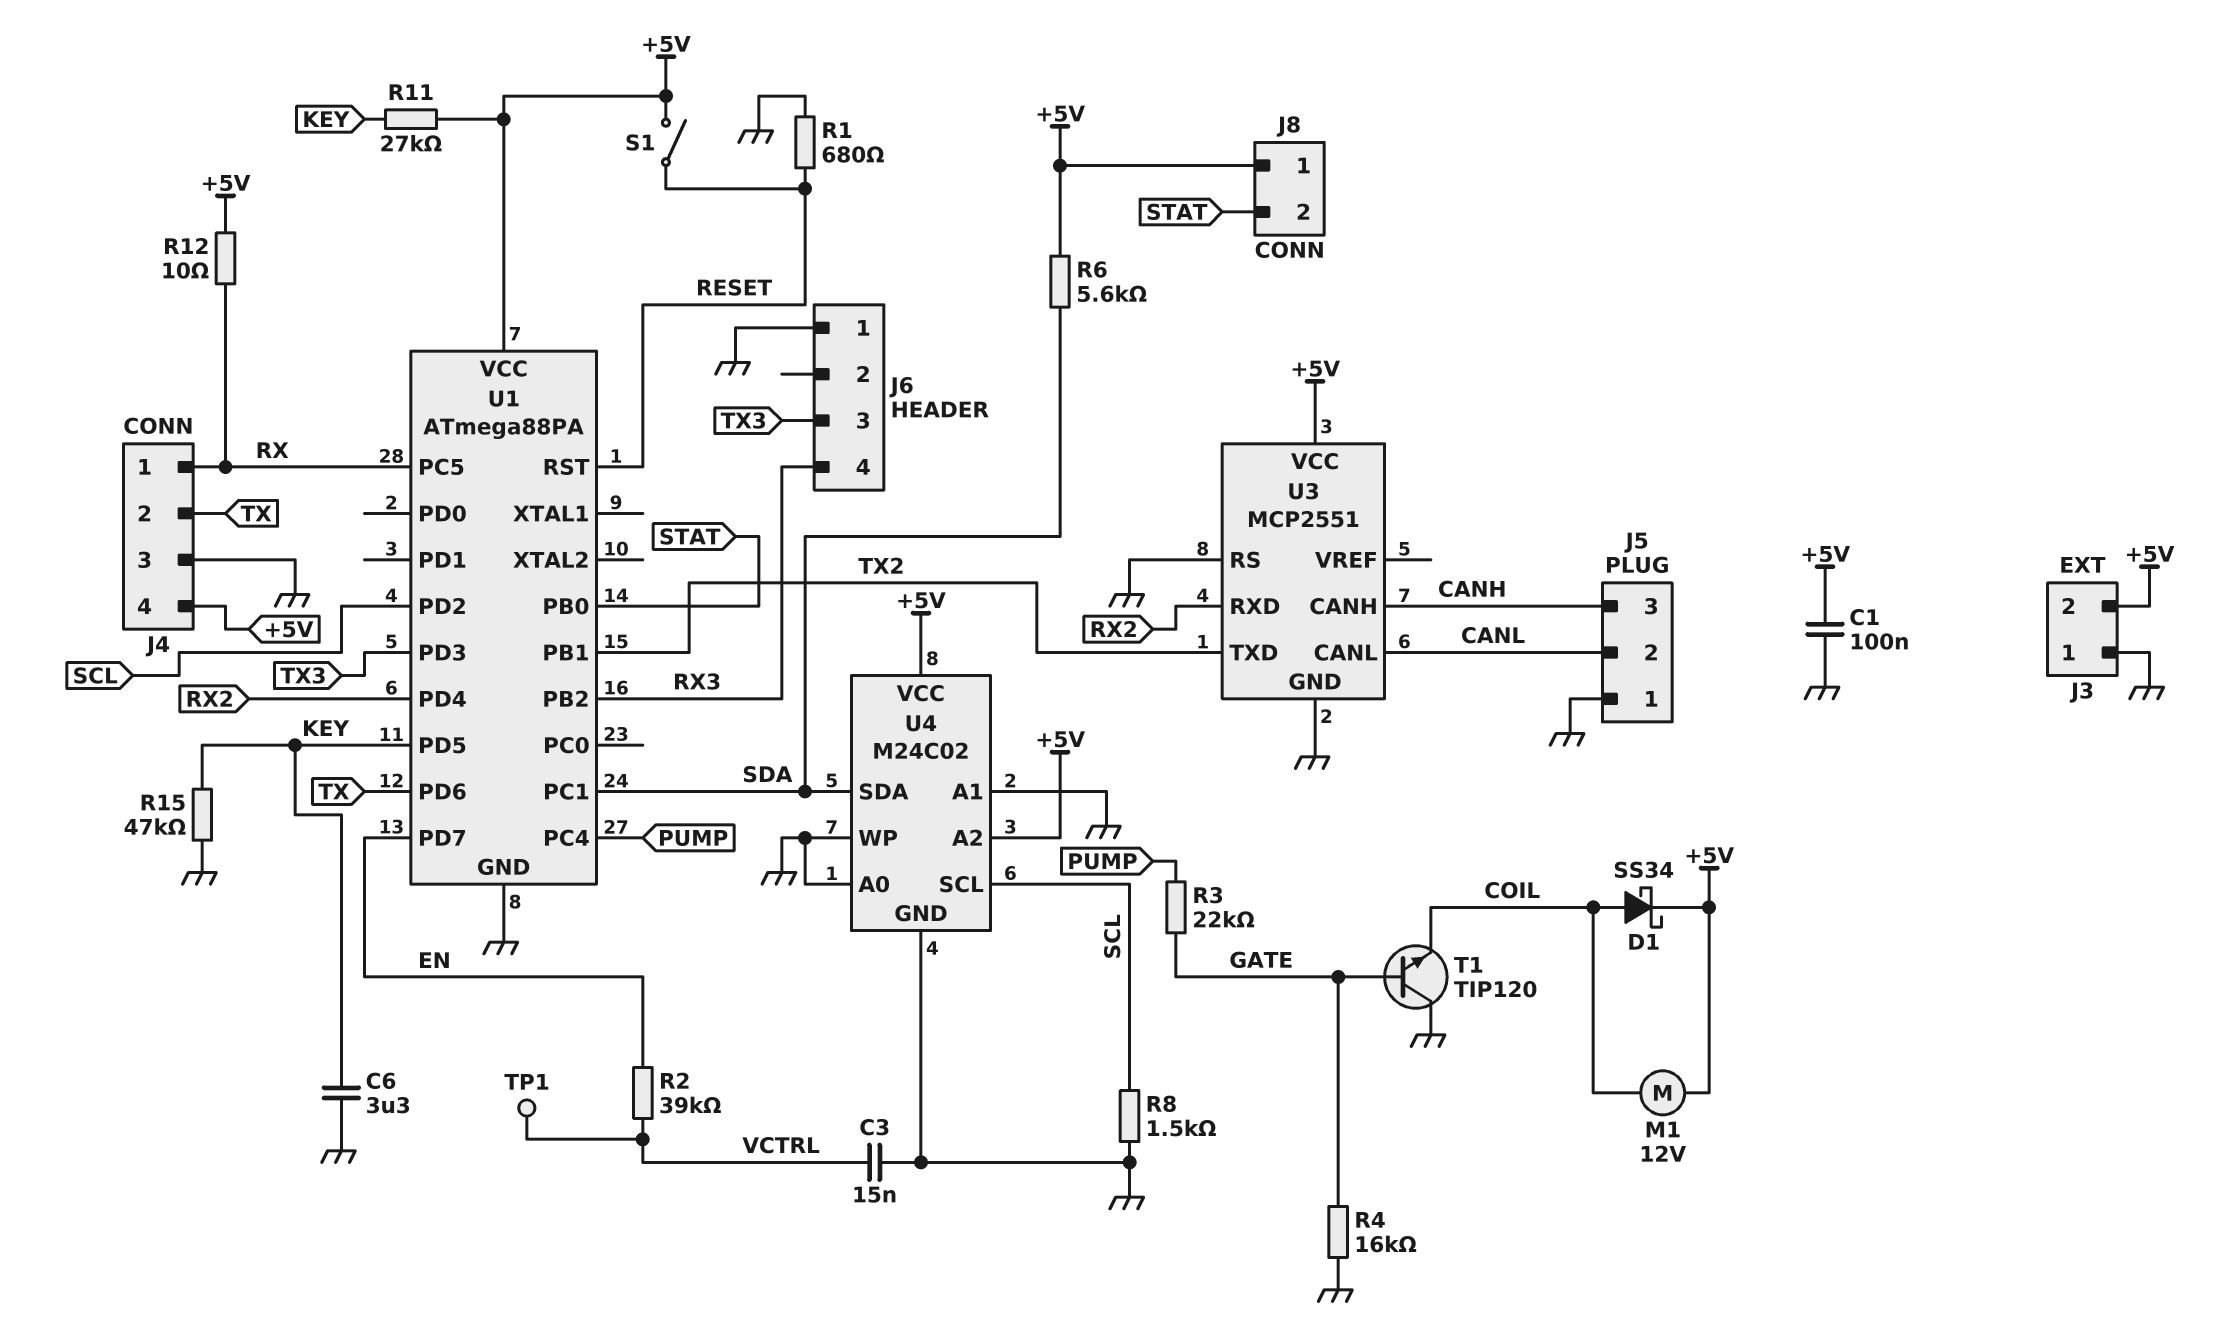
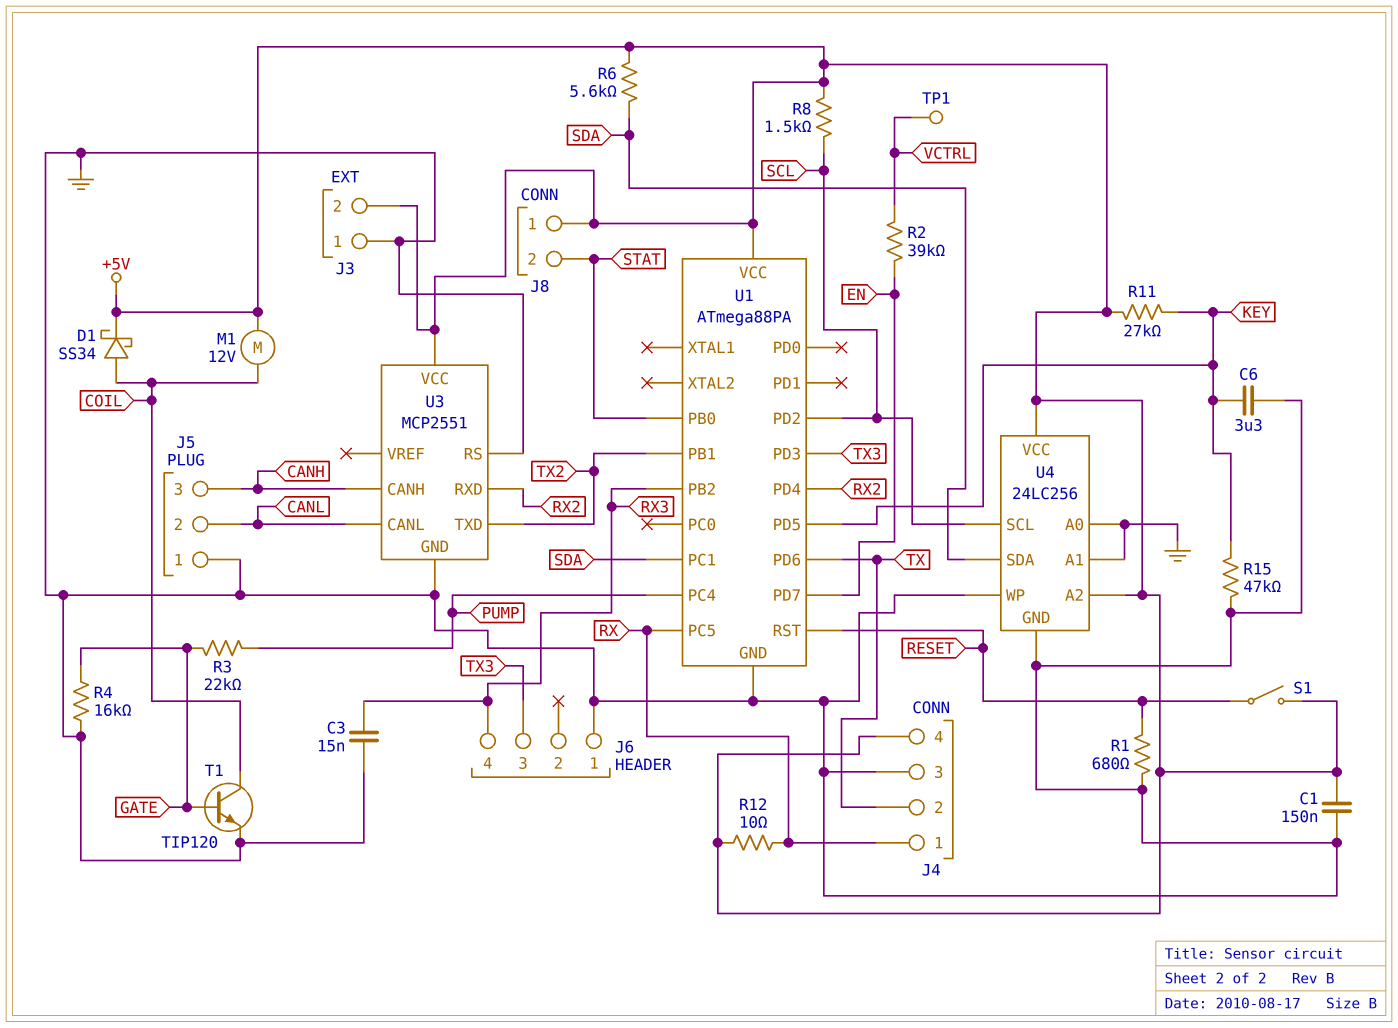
C1: 100nF (+5V, GND) -> 150nF (+5V, GND)
C3: 15nF (GND, VCTRL) -> 15nF (GND, RX3)
R8: 1.5k (GND, SCL) -> 1.5k (+5V, SCL)
T1: NPN TIP120 (B GATE, C GND, E COIL) -> NPN TIP120 (B GATE, C COIL, E GND)
U4: M24C02 -> 24LC256

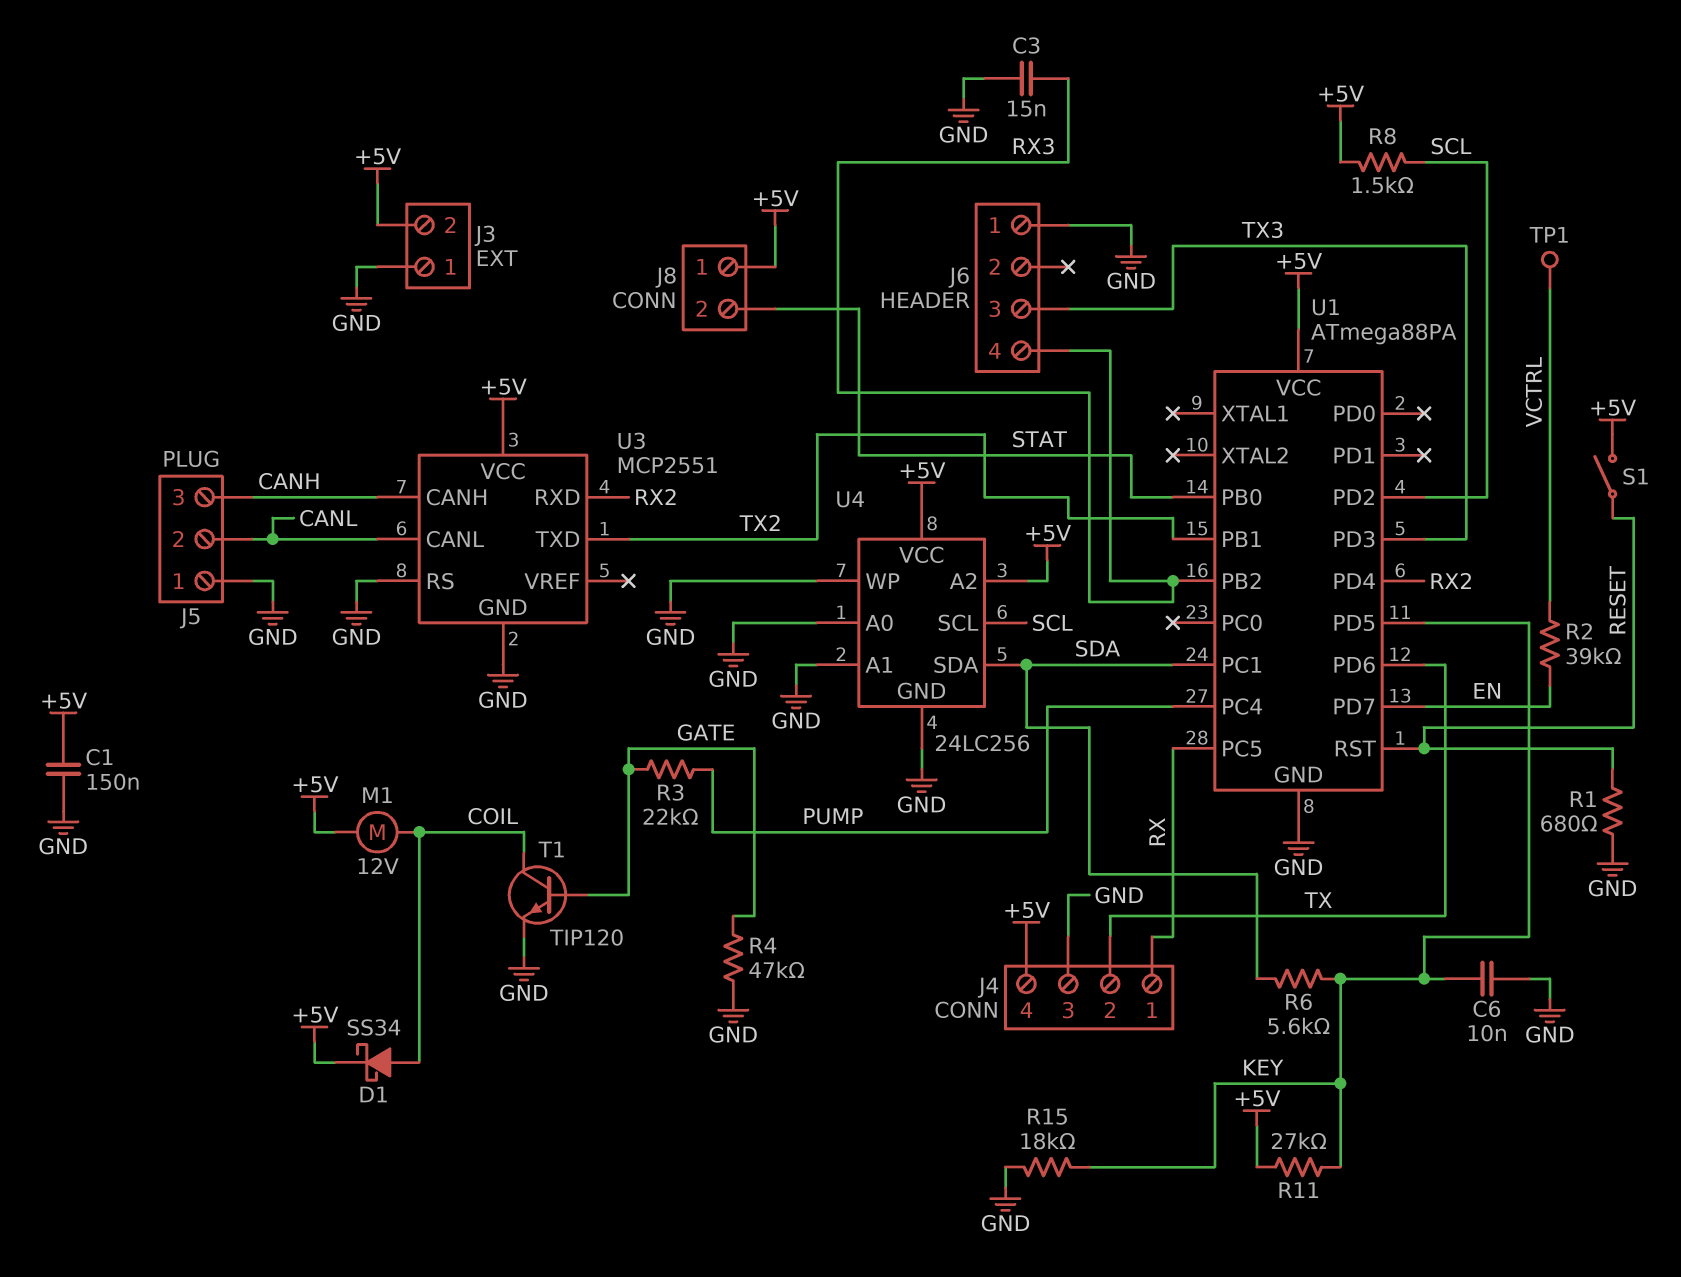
C6: 3.3uF (GND, KEY) -> 10nF (GND, KEY)
R4: 16k (GATE, GND) -> 47k (GATE, GND)
R6: 5.6k (+5V, SDA) -> 5.6k (KEY, SDA)
R12: 10 (+5V, RX) -> none
R15: 47k (GND, KEY) -> 18k (GND, KEY)

